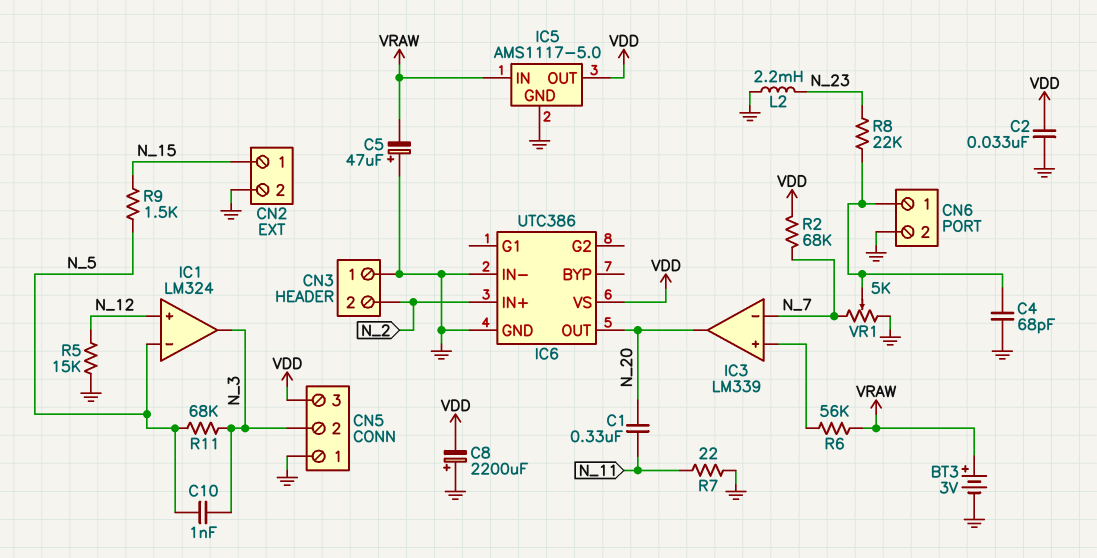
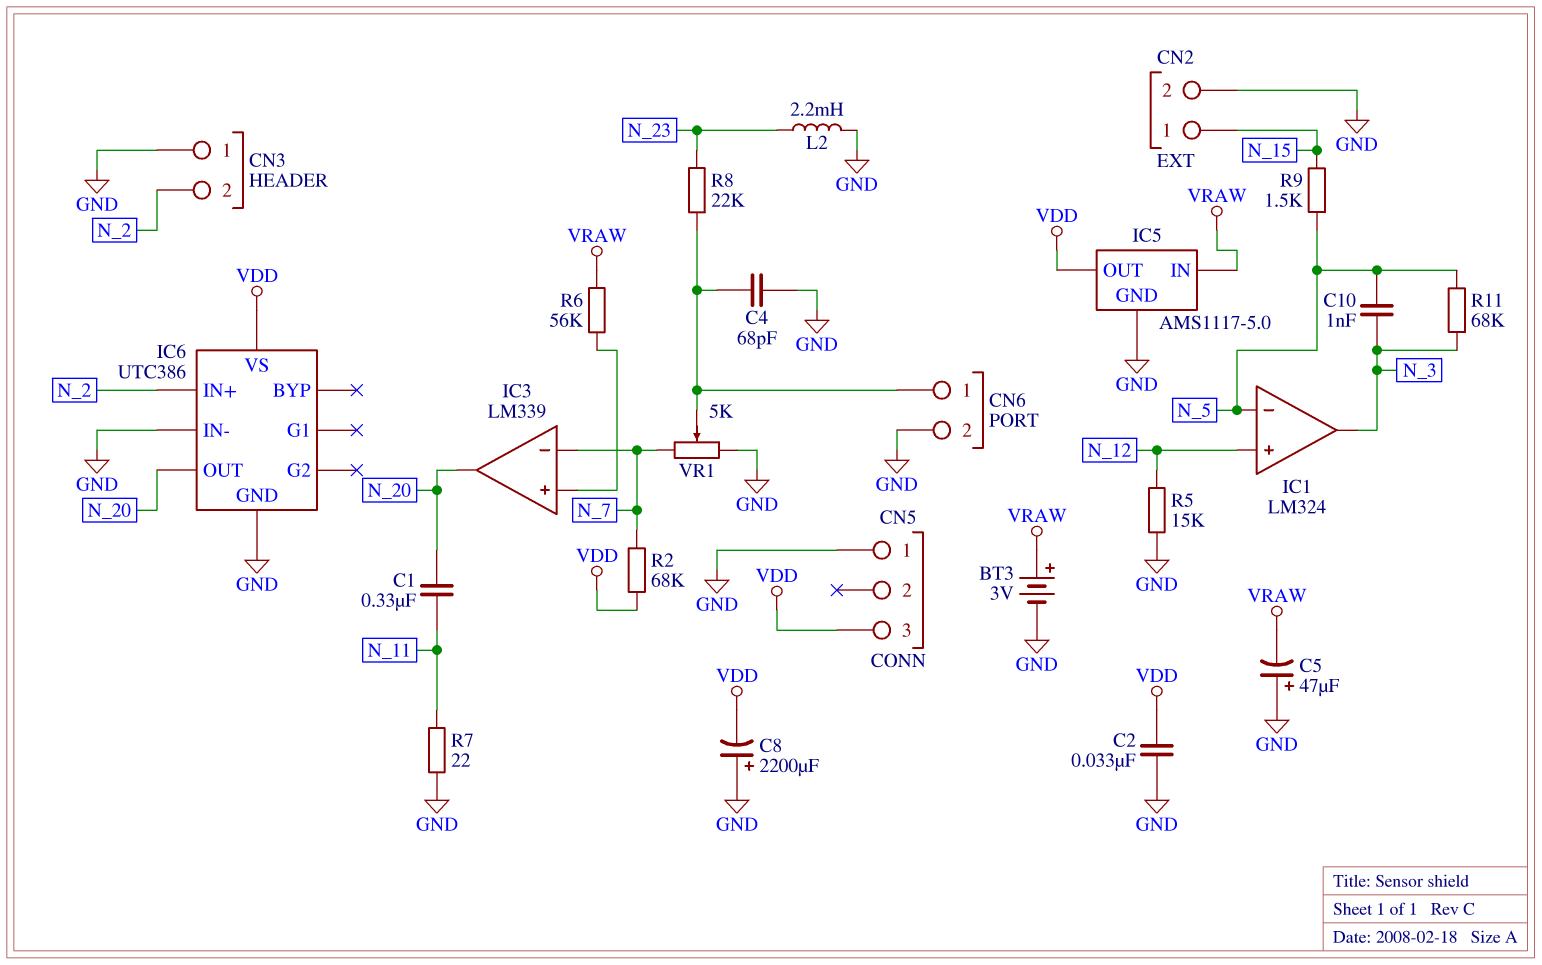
CN5 pin 2: N_3 -> none

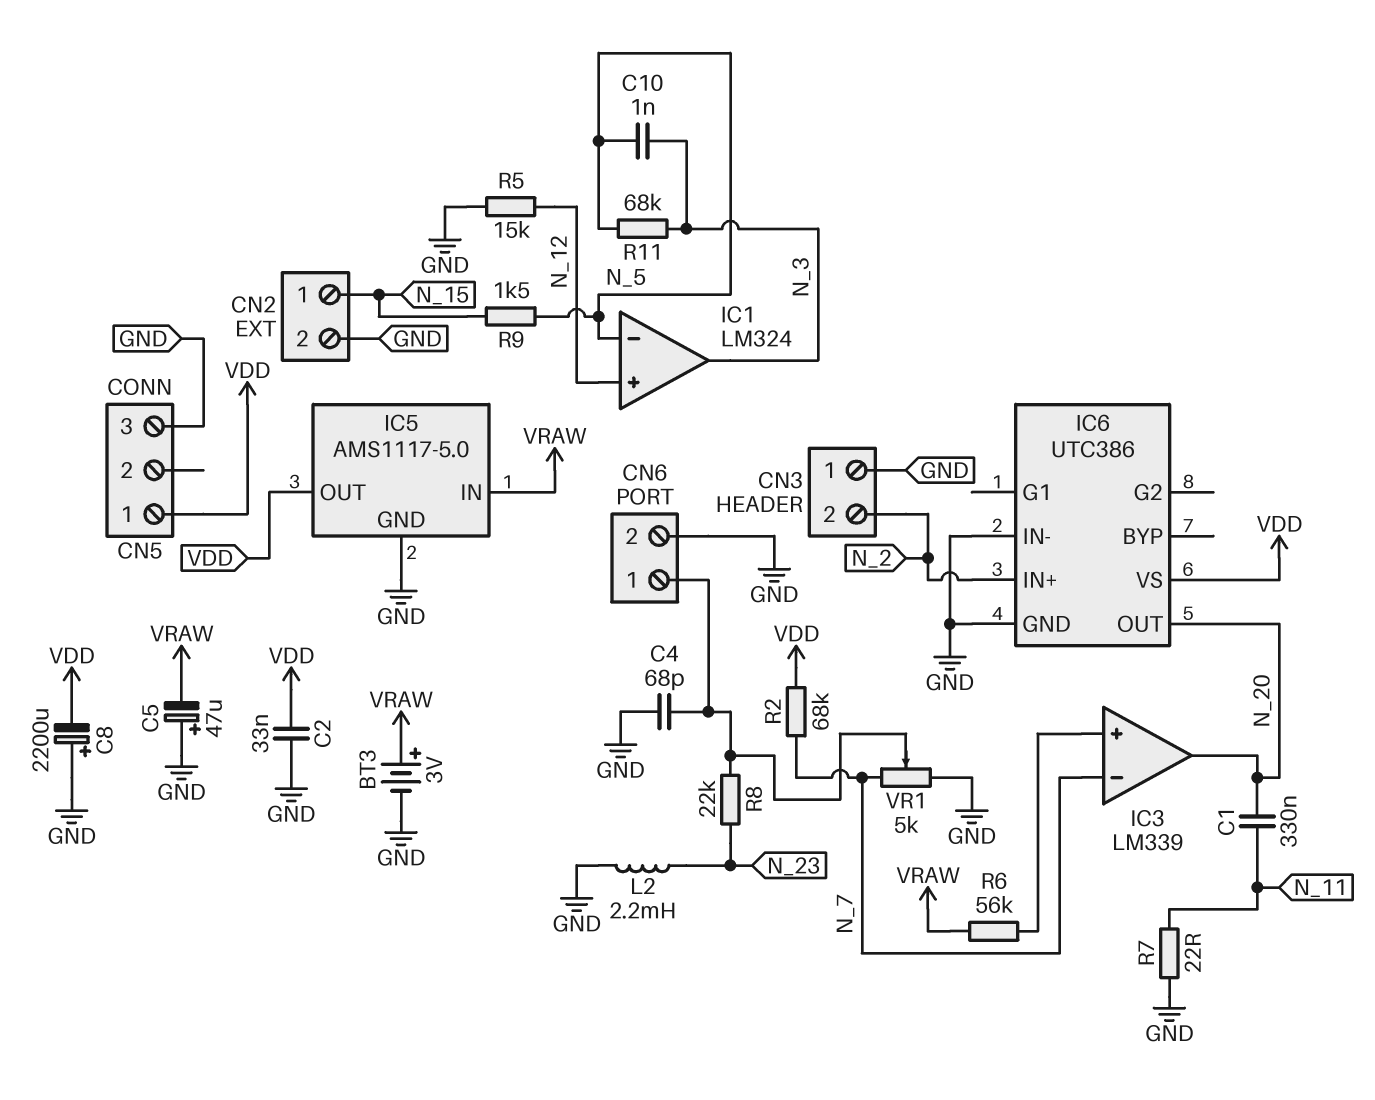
CN5 pin 1: GND -> VDD
CN5 pin 3: VDD -> GND

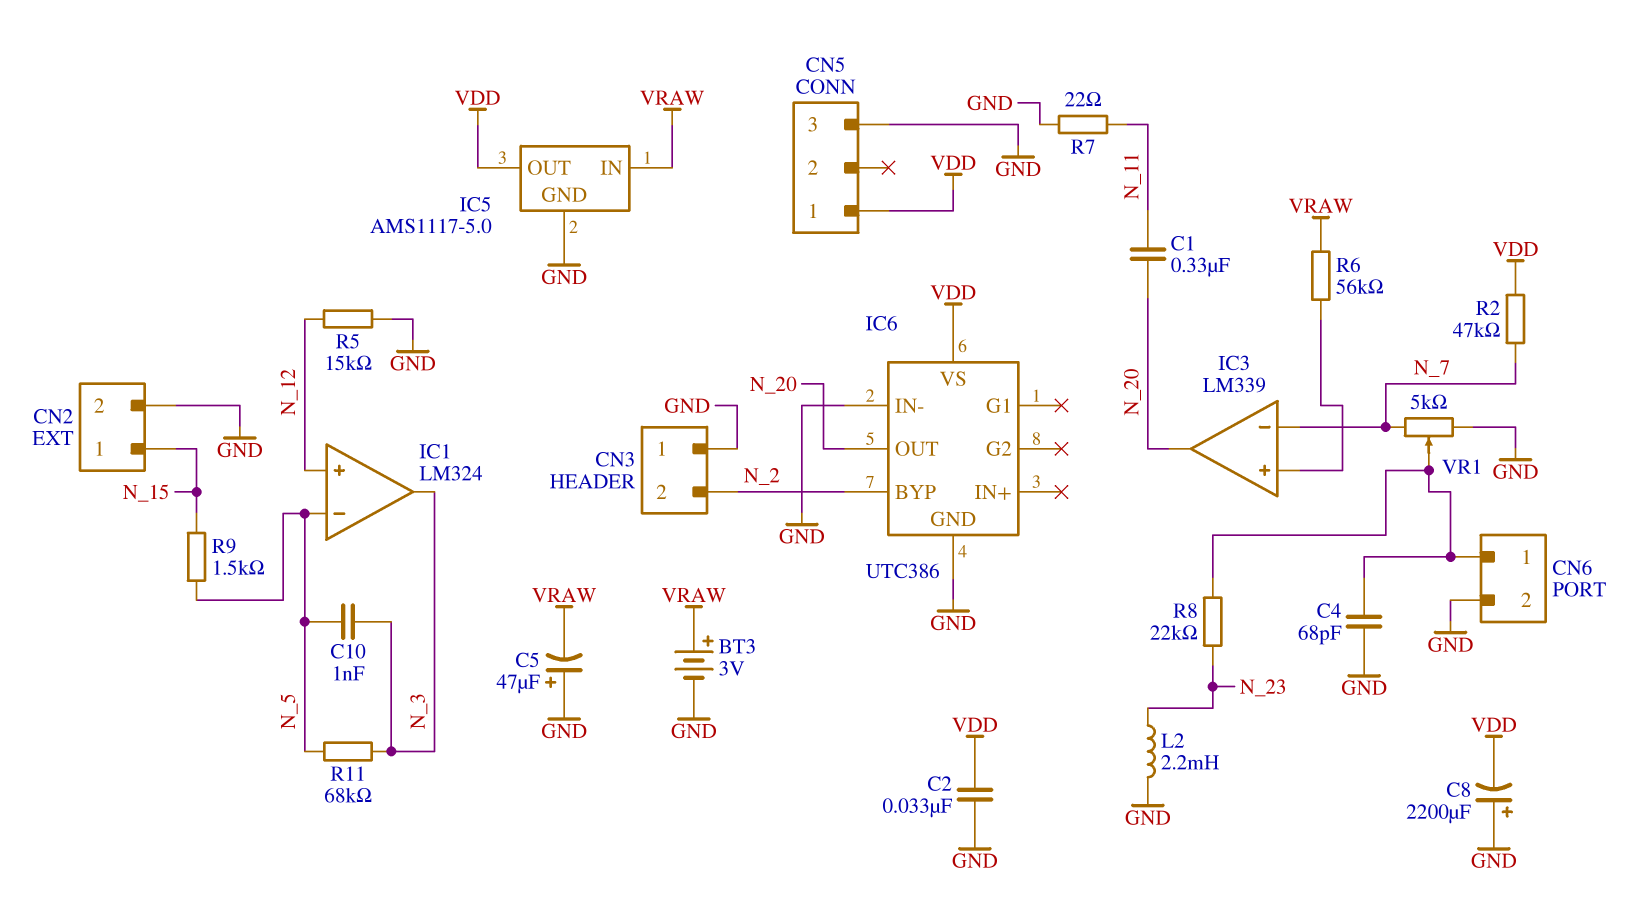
IC6 pin BYP: none -> N_2
IC6 pin IN+: N_2 -> none
R2: 68k (N_7, VDD) -> 47k (N_7, VDD)

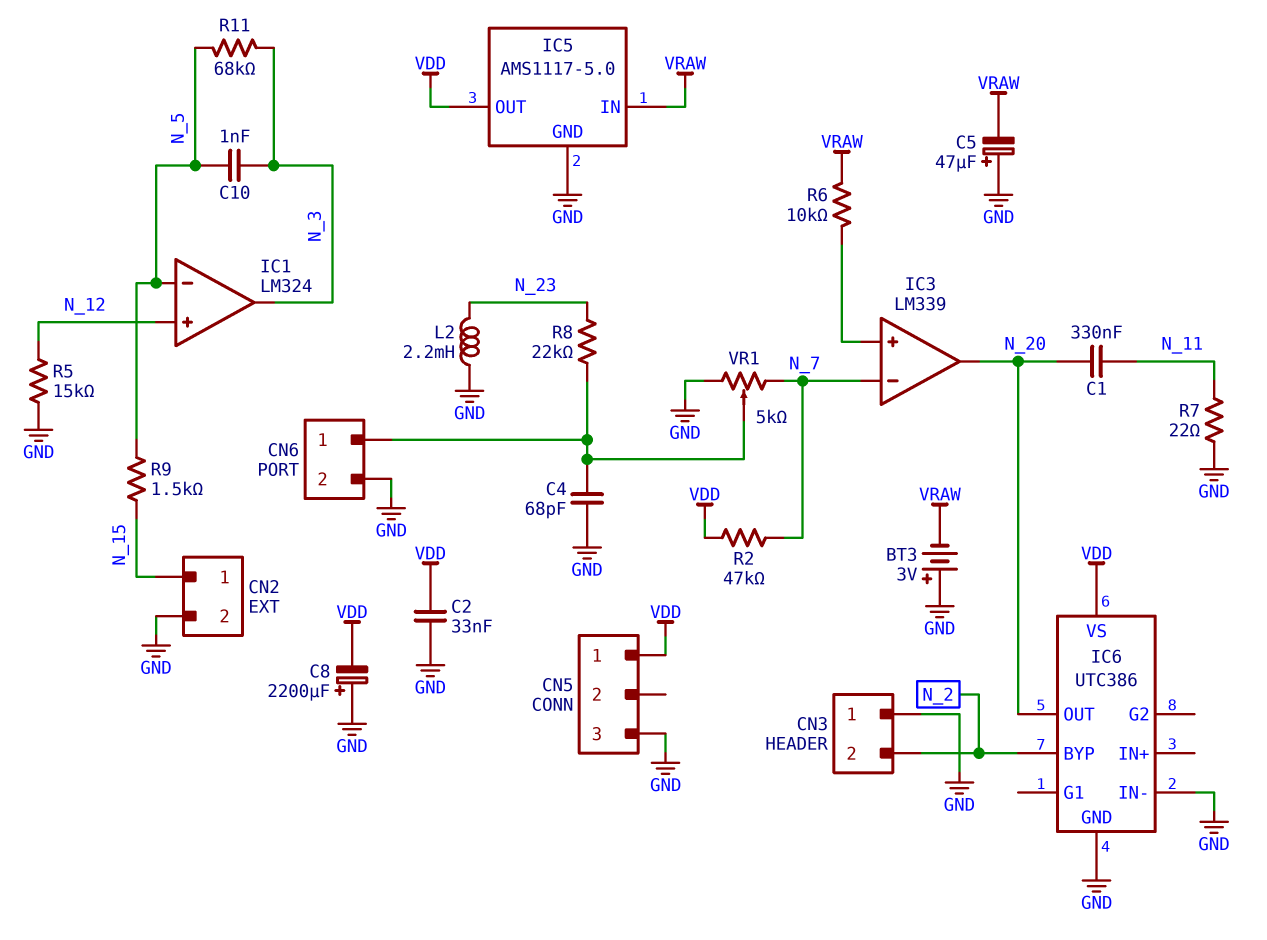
BT3: 3V (plus VRAW, minus GND) -> 3V (plus GND, minus VRAW)
R6: 56k (IC3/in+, VRAW) -> 10k (IC3/in+, VRAW)

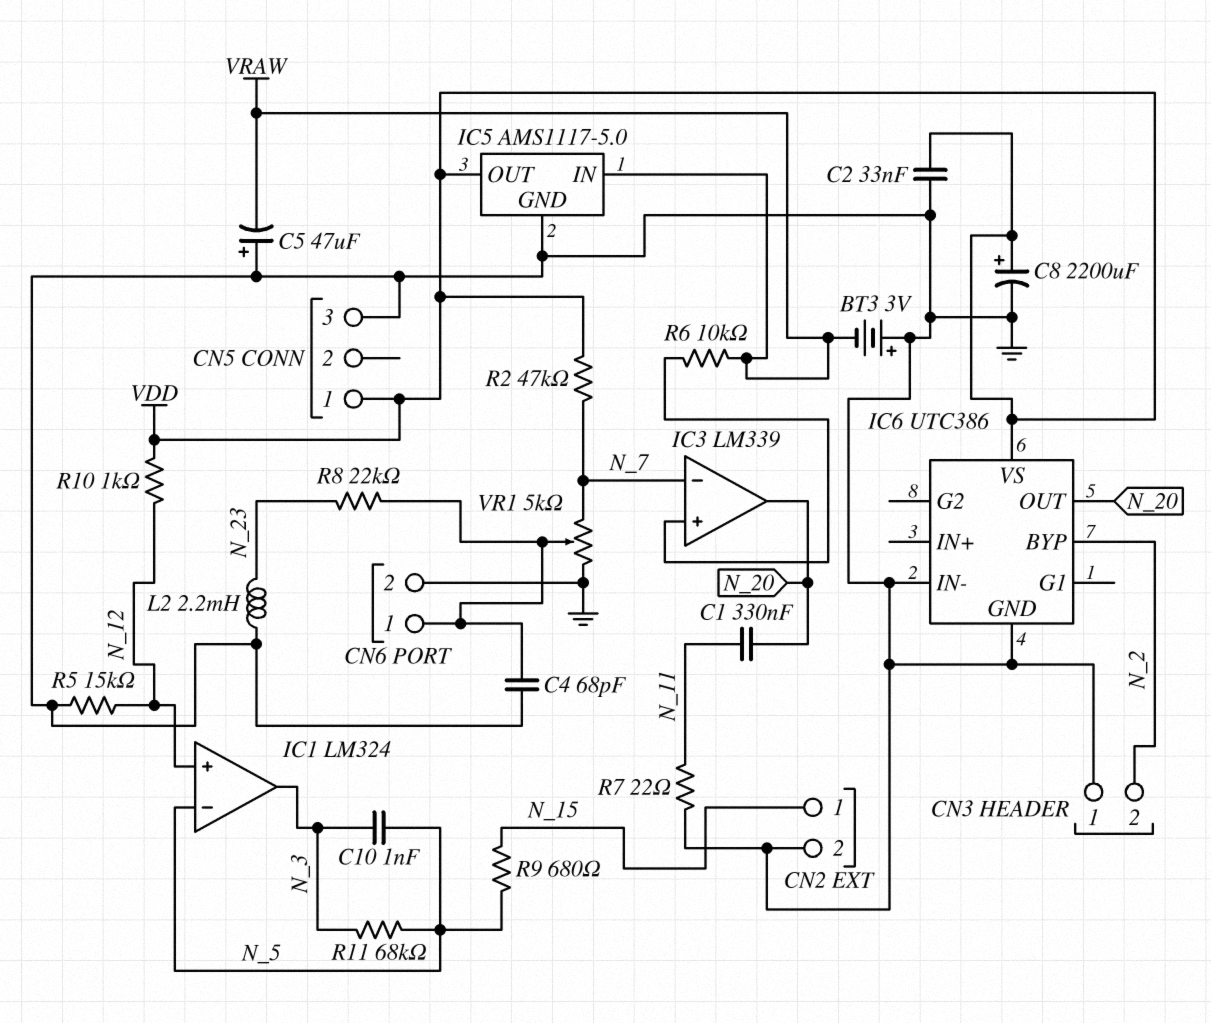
C8: 2200uF (plus GND, minus VDD) -> 2200uF (plus VDD, minus GND)
R9: 1.5k (N_5, N_15) -> 680 (N_5, N_15)
R10: none -> 1k (N_12, VDD)

